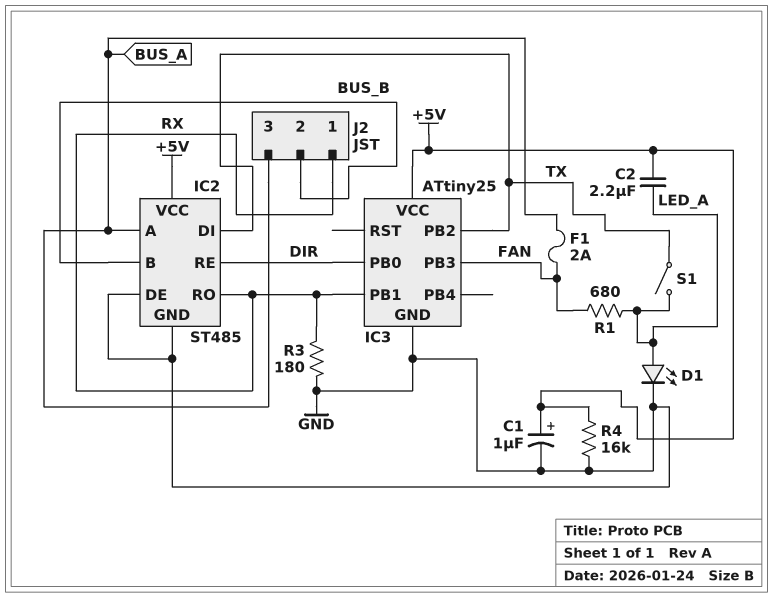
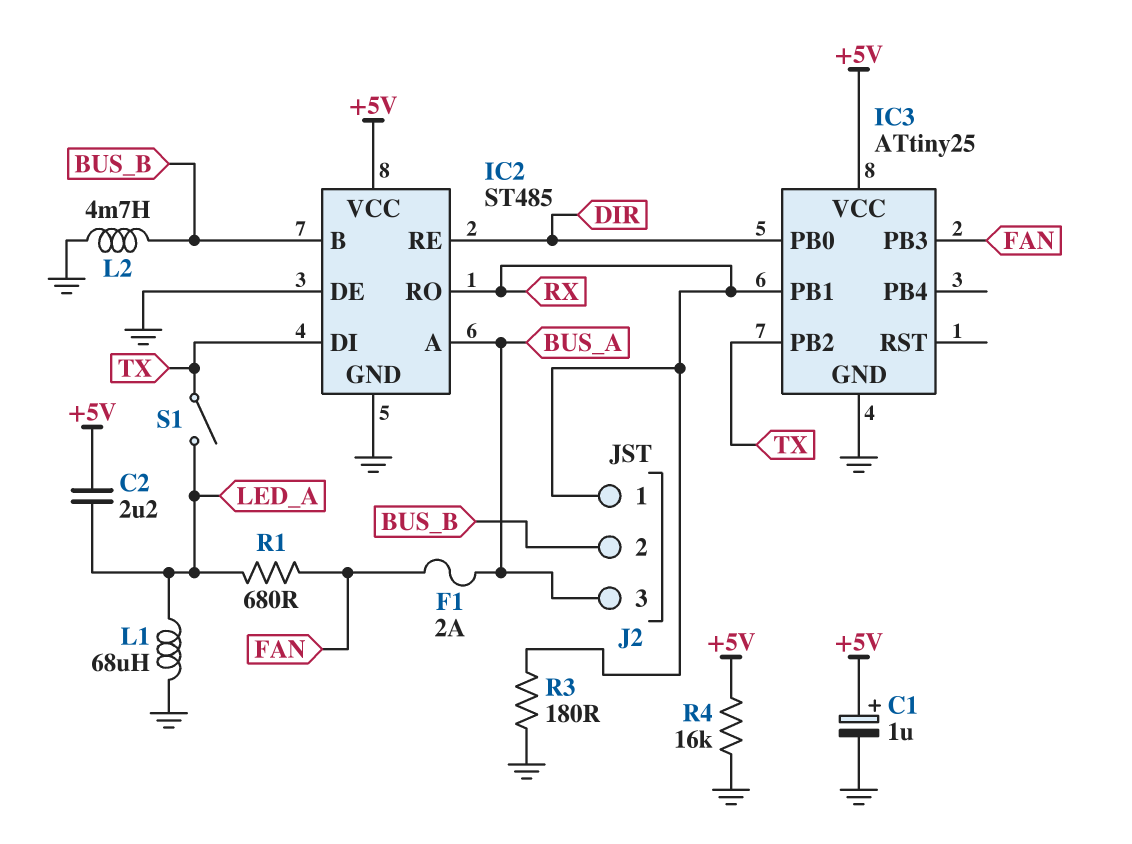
D1: LED (A LED_A, K GND) -> none
L1: none -> 68uH (GND, LED_A)
L2: none -> 4.7mH (BUS_B, GND)

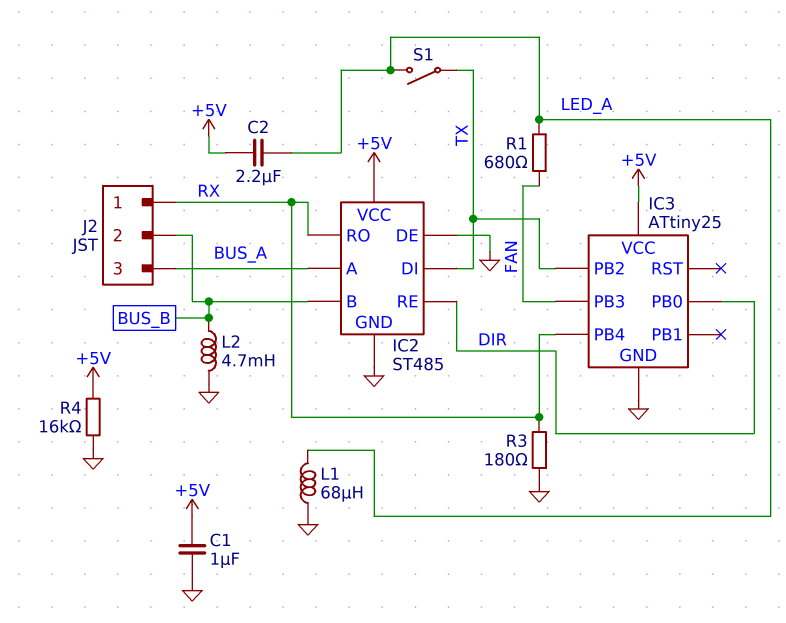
C1: 1uF (plus +5V, minus GND) -> 1uF (+5V, GND)
F1: 2A (BUS_A, FAN) -> none
IC3 pin PB1: RX -> none
IC3 pin PB4: none -> RX

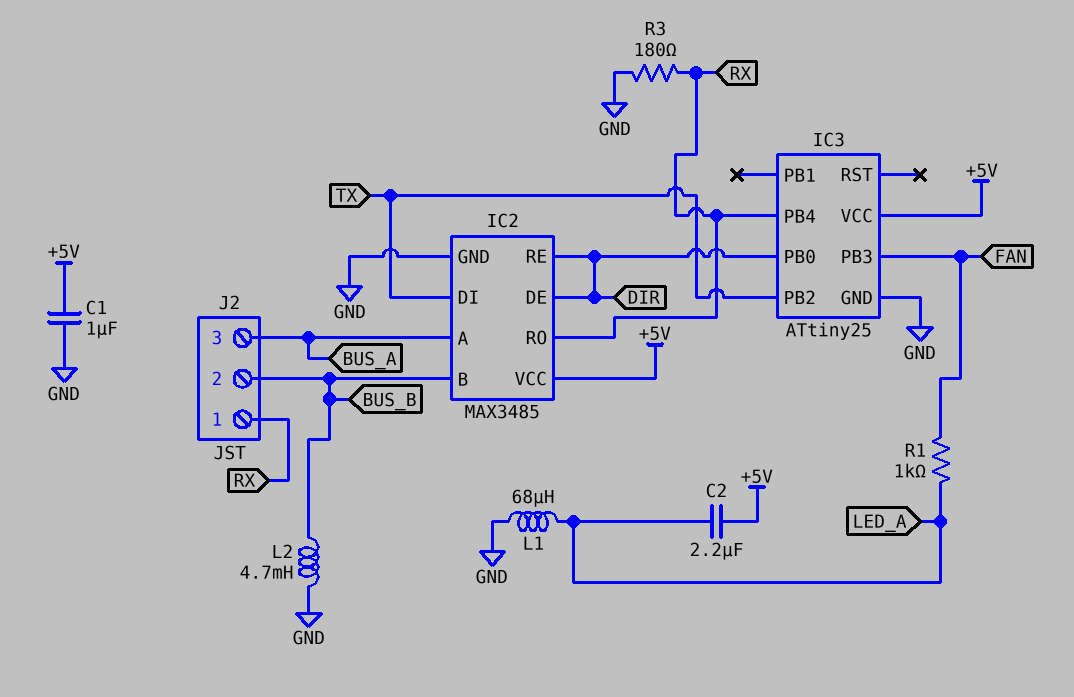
IC2: ST485 -> MAX3485
IC2 pin DE: GND -> DIR
R1: 680 (FAN, LED_A) -> 1k (FAN, LED_A)
R4: 16k (+5V, GND) -> none
S1: switch (LED_A, TX) -> none

